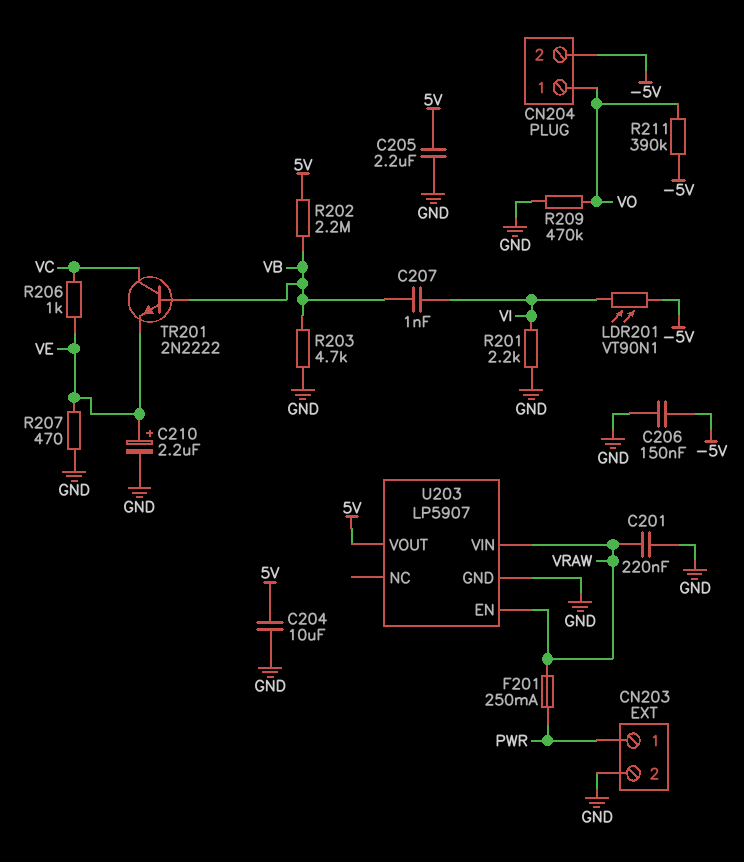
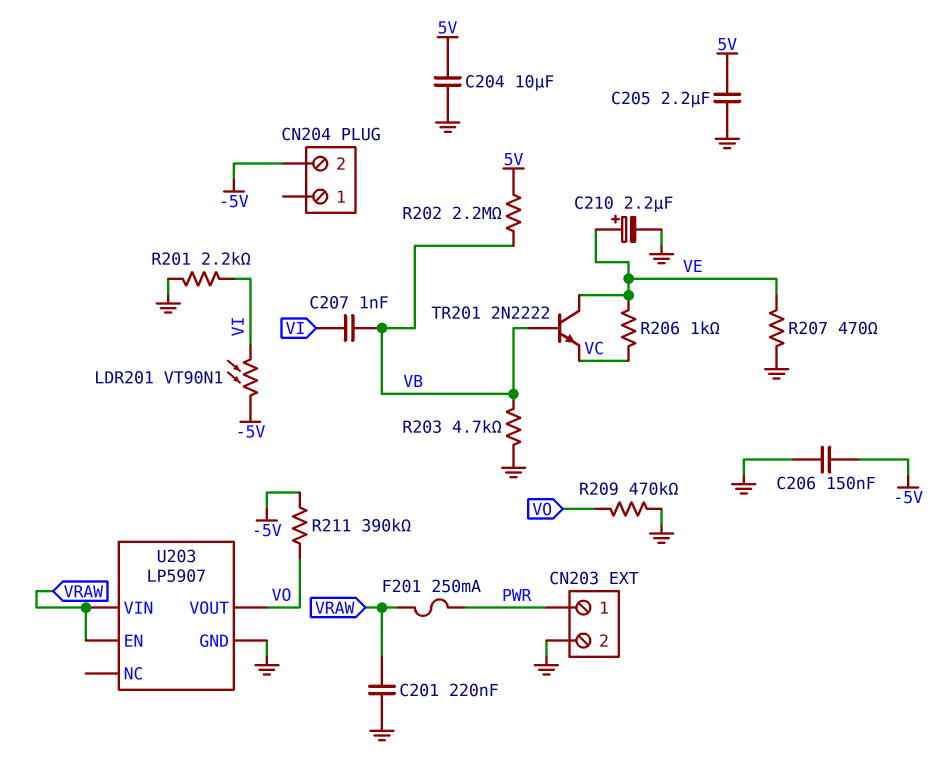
CN204 pin 1: VO -> none
TR201: NPN 2N2222 (B VB, C VC, E VE) -> NPN 2N2222 (B VB, C VE, E VC)
U203 pin VOUT: 5V -> VO

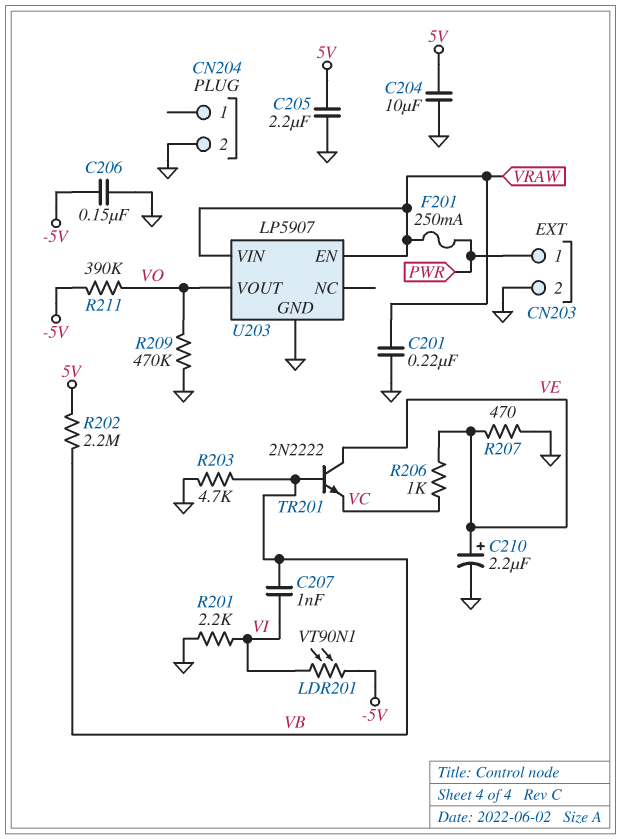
CN204 pin 2: -5V -> GND

